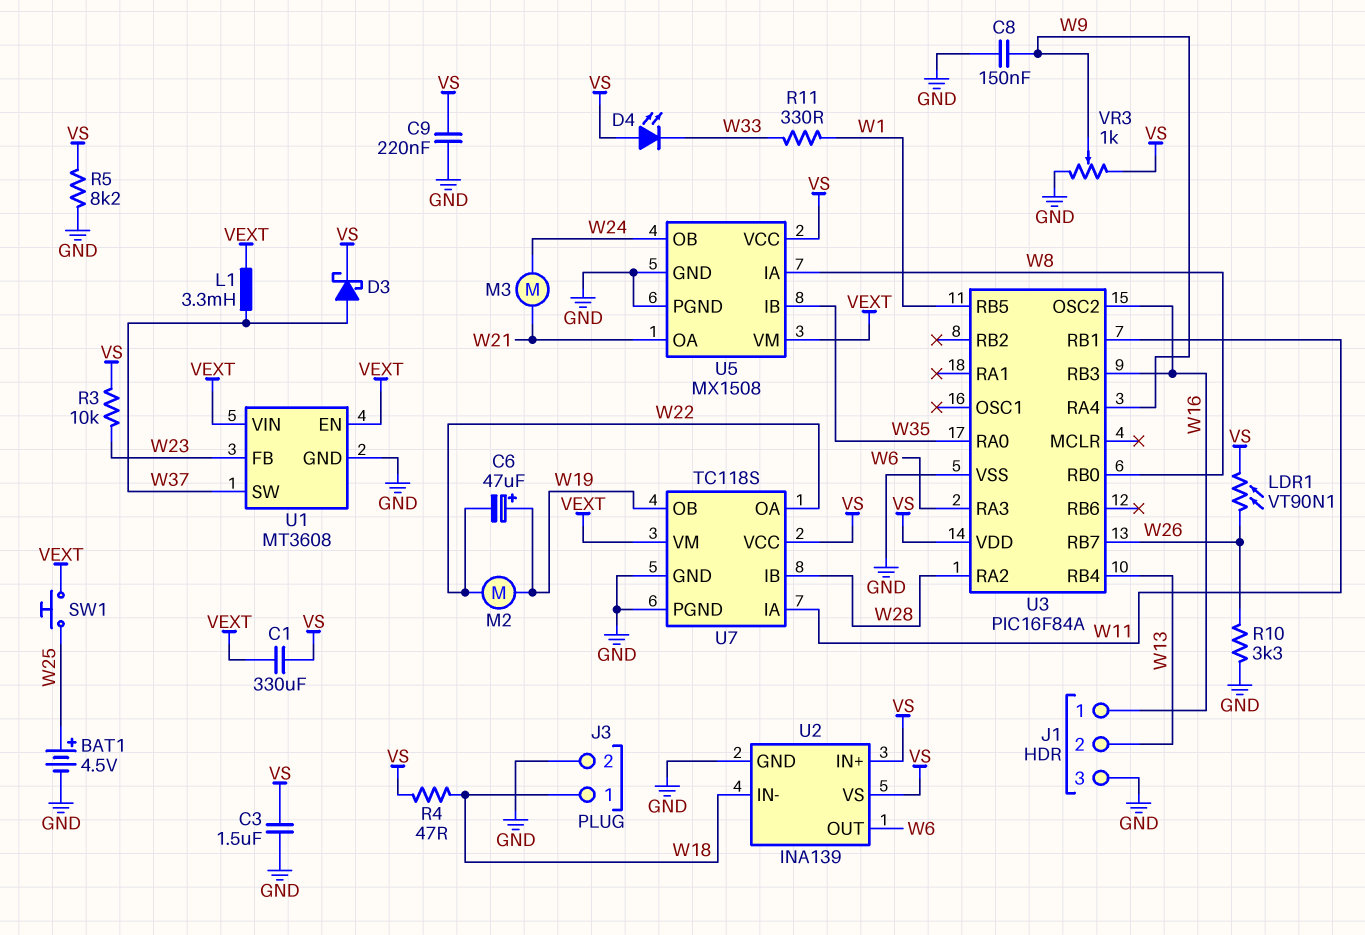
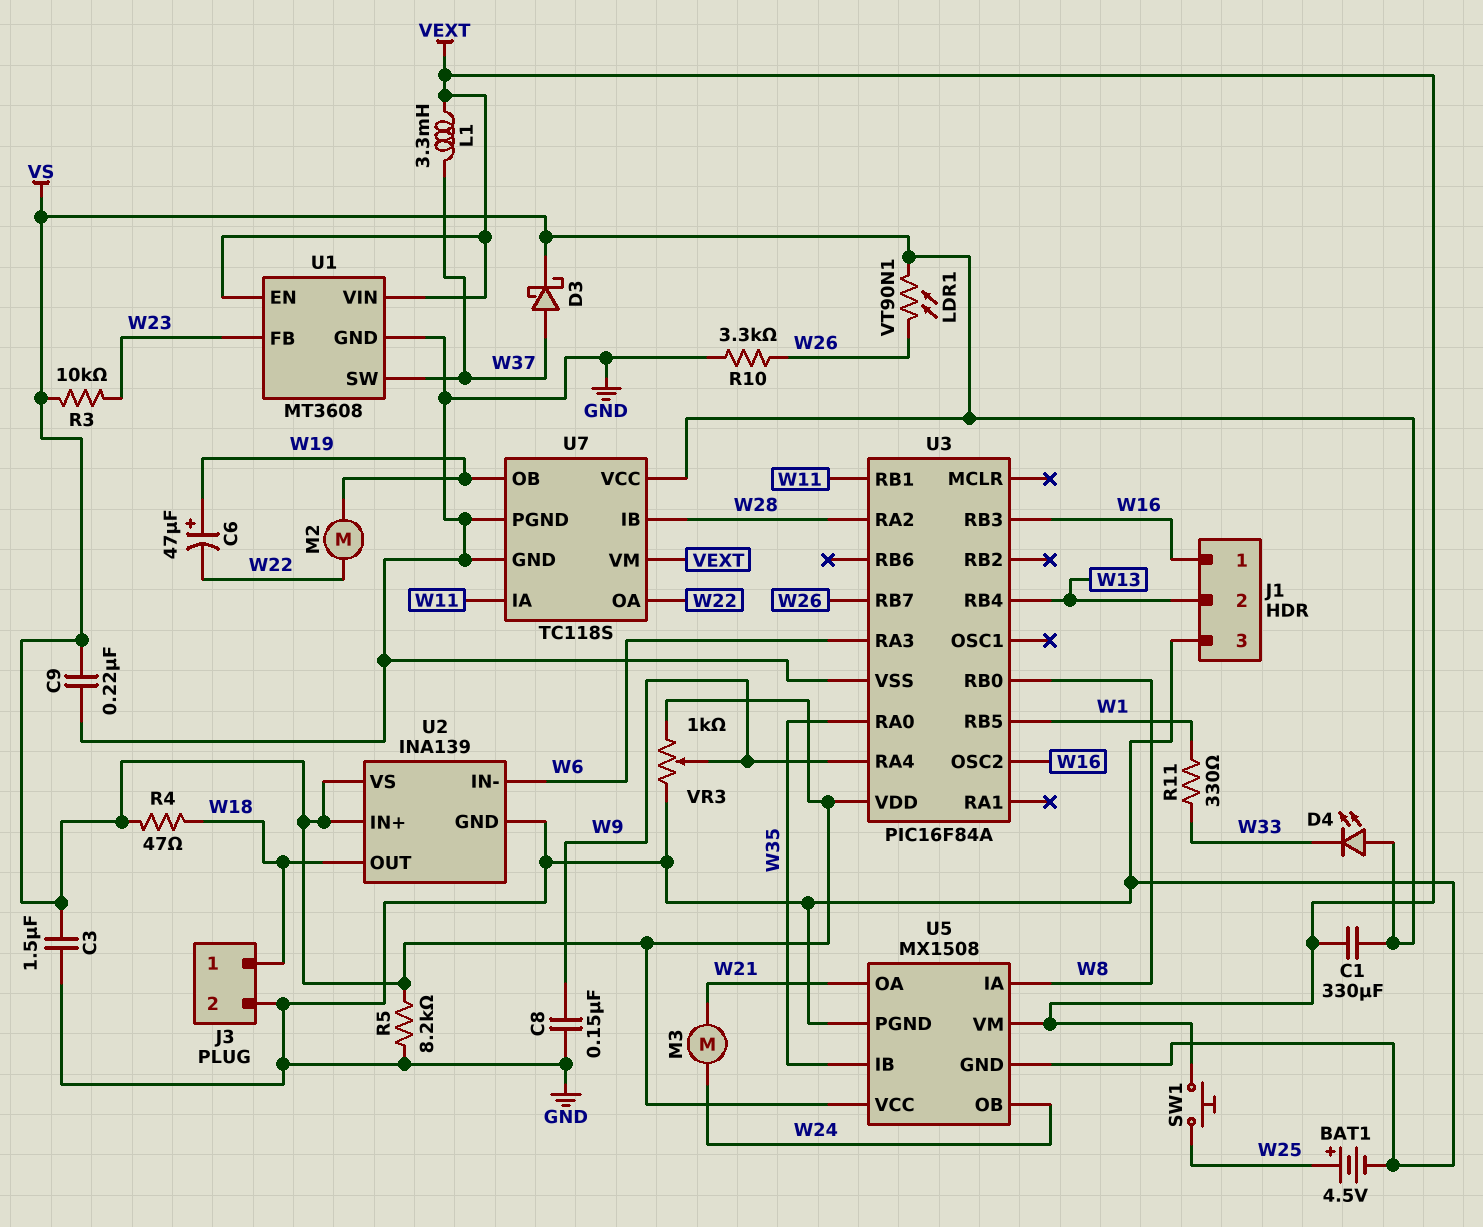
U2 pin IN-: W18 -> W6
U2 pin OUT: W6 -> W18

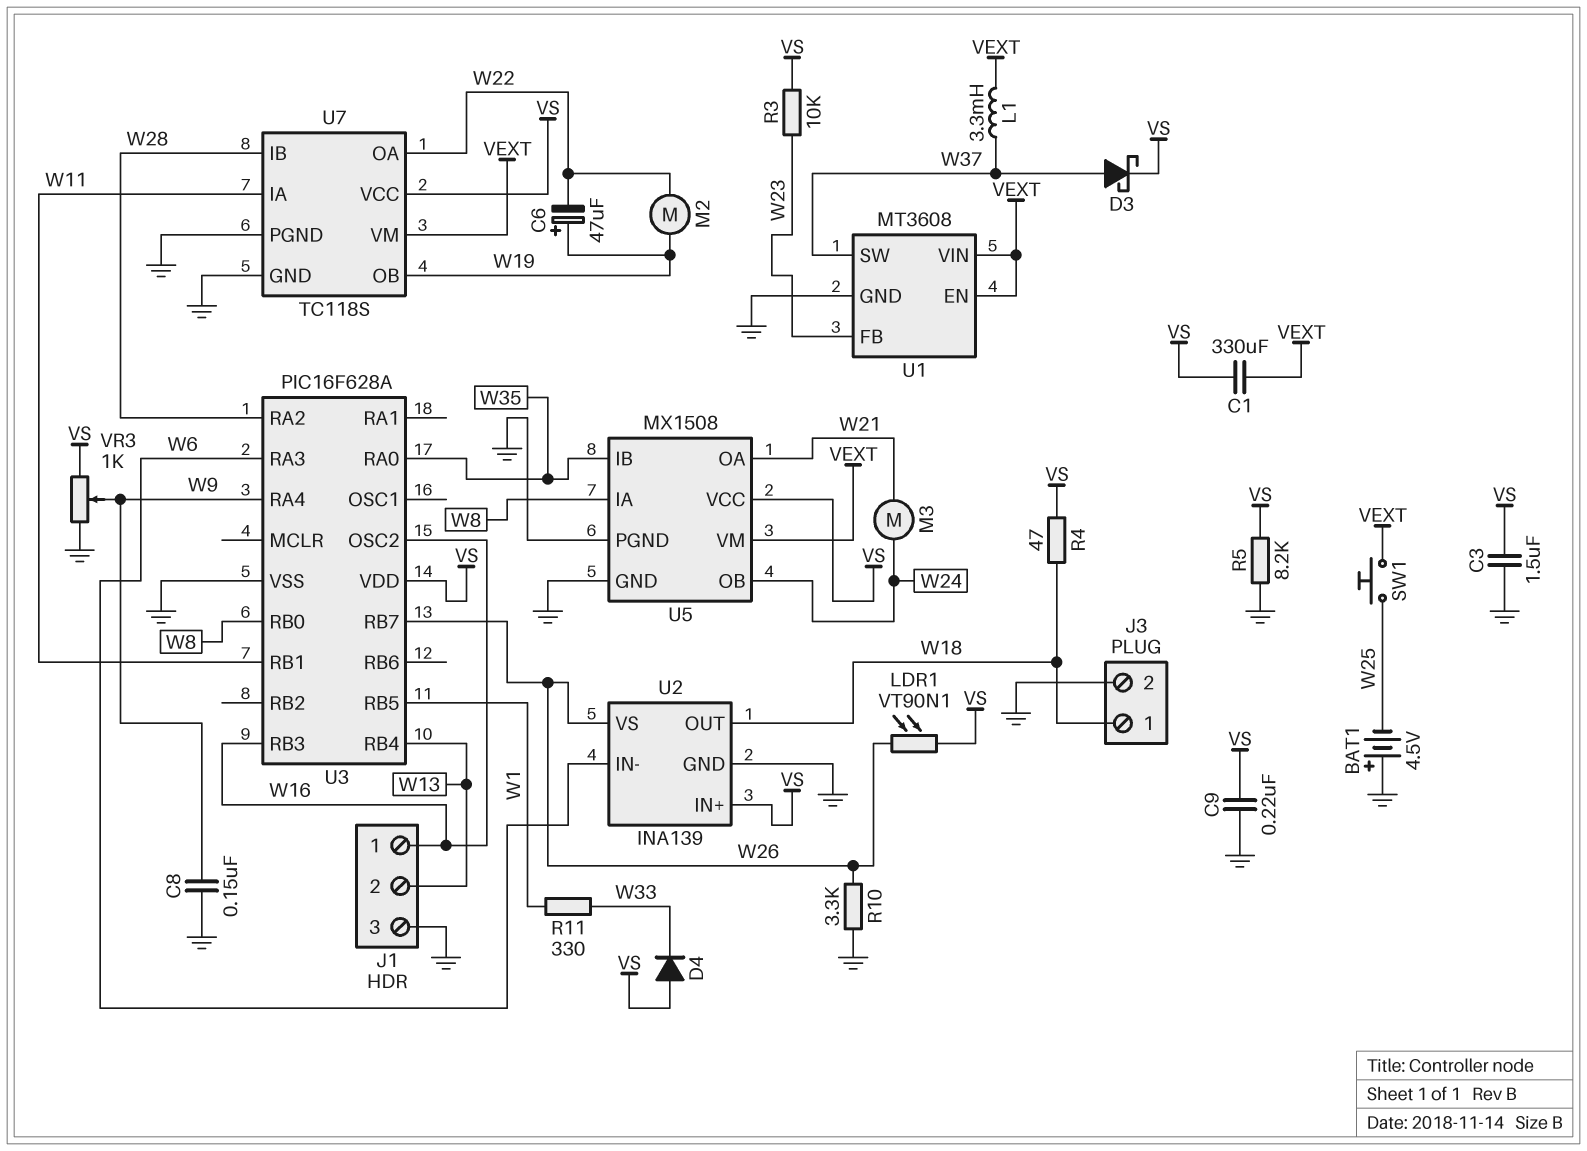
BAT1: 4.5V (plus W25, minus GND) -> 4.5V (plus GND, minus W25)
D4: LED (A VS, K W33) -> diode (A VS, K W33)
U2 pin VS: VS -> W26
U3: PIC16F84A -> PIC16F628A

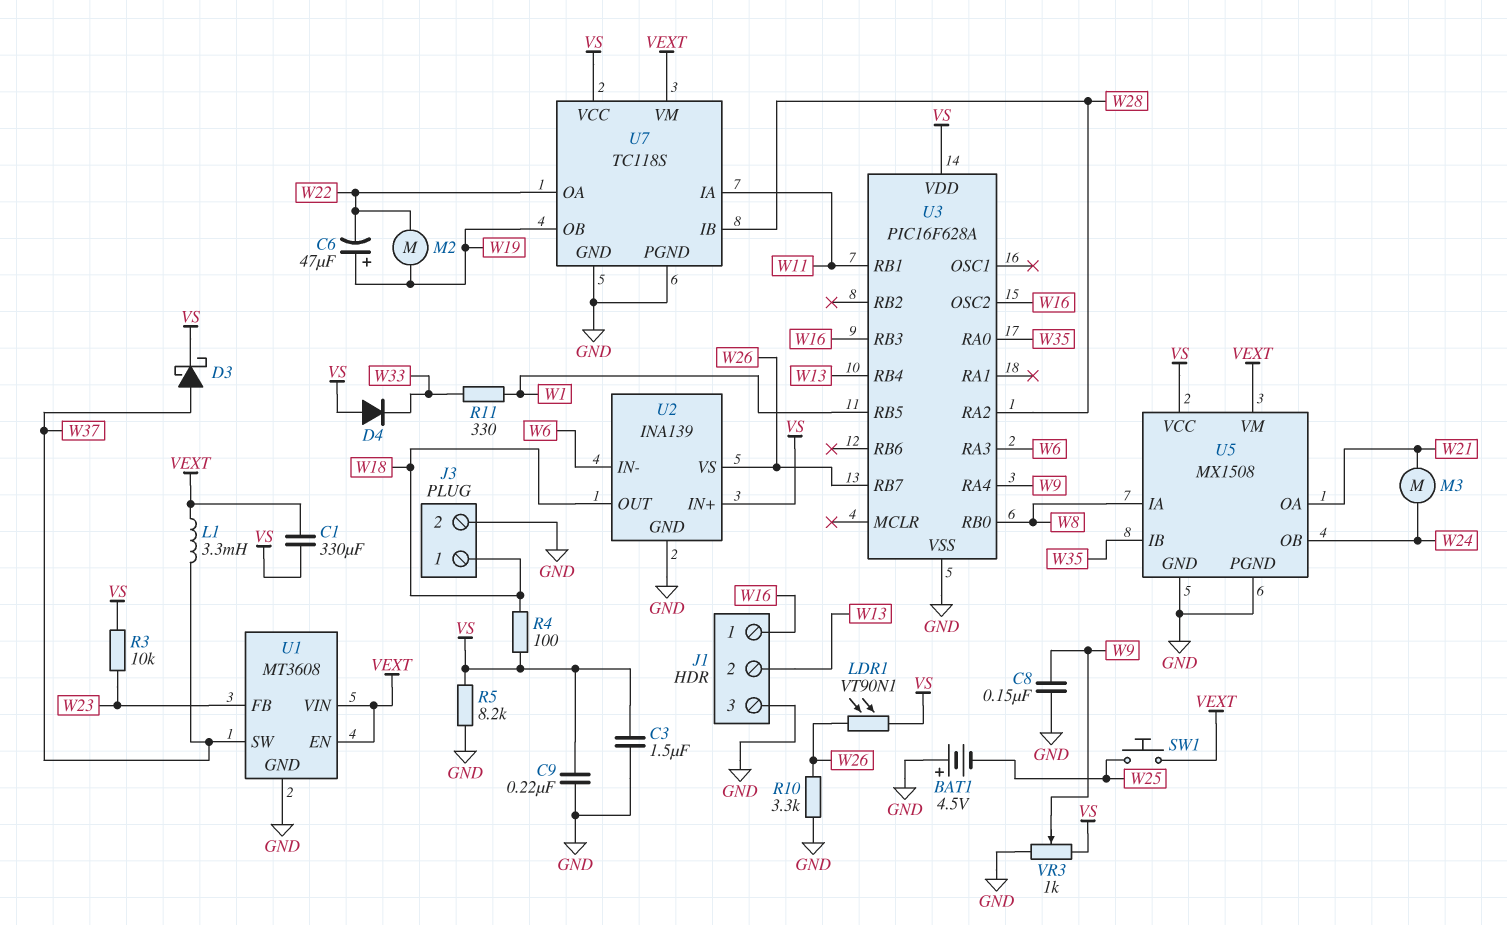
R4: 47 (VS, W18) -> 100 (VS, W18)

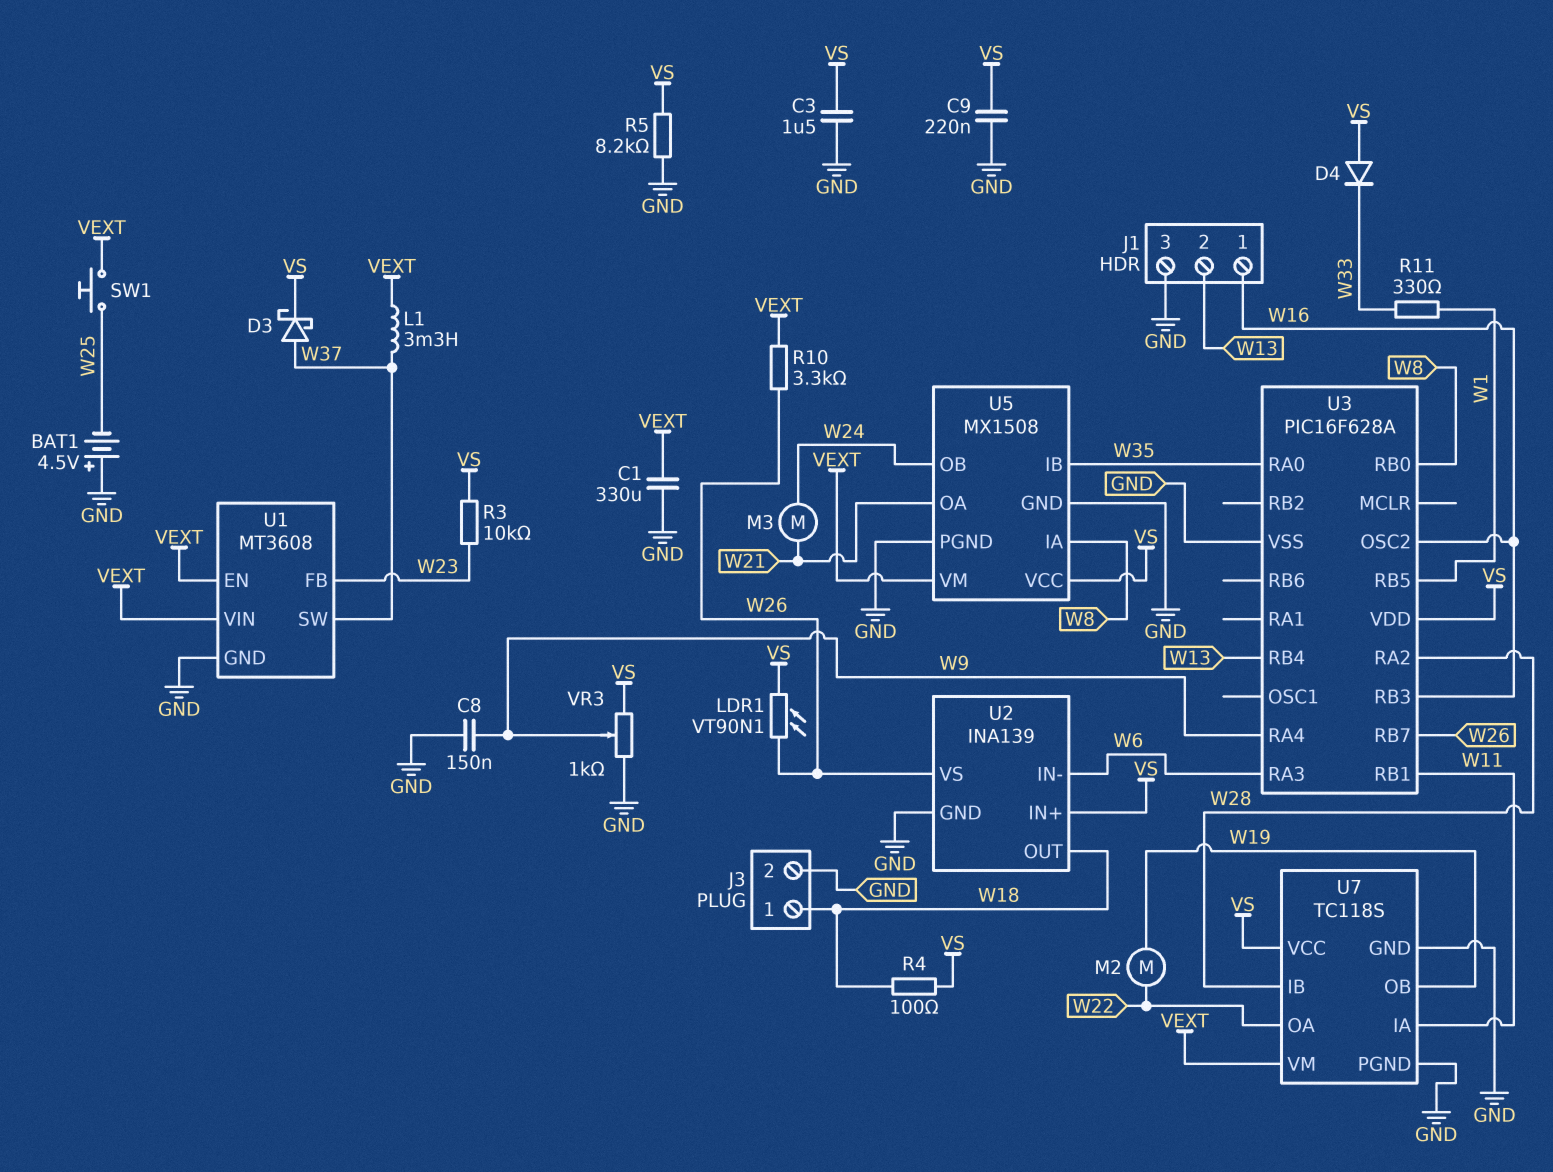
C1: 330uF (VEXT, VS) -> 330uF (GND, VEXT)
C6: 47uF (plus W19, minus W22) -> none
R10: 3.3k (GND, W26) -> 3.3k (VEXT, W26)

